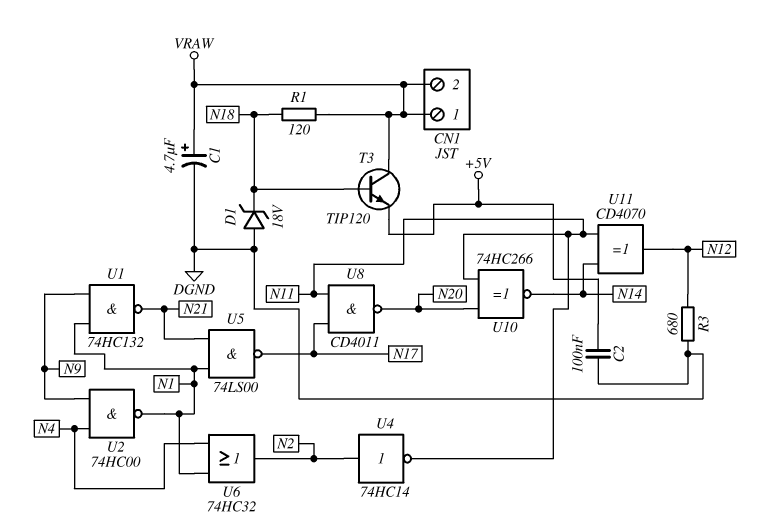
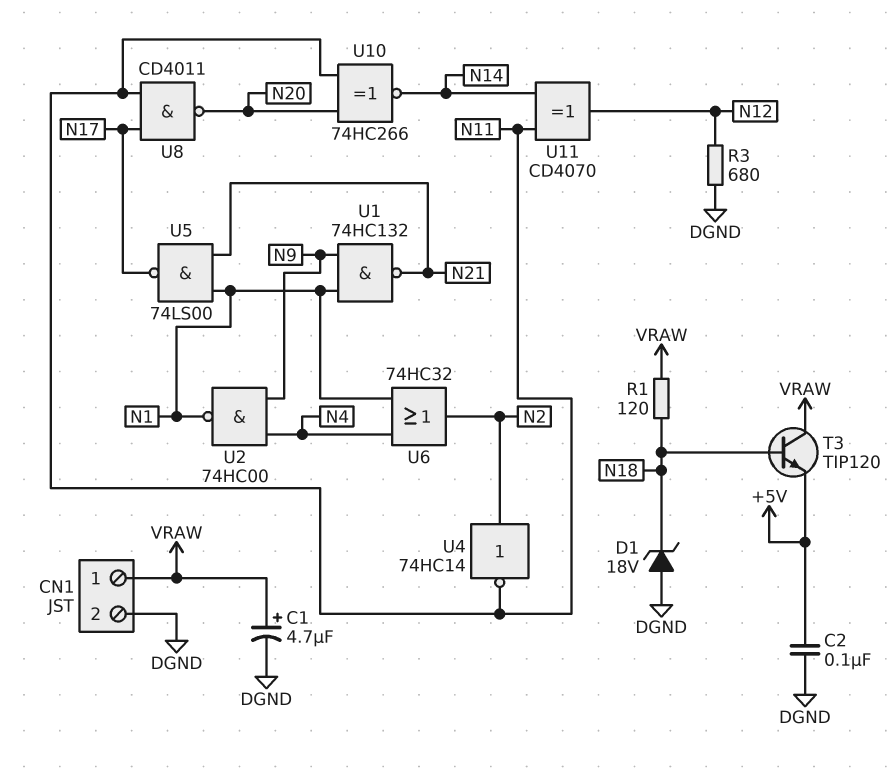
CN1 pin 2: VRAW -> DGND

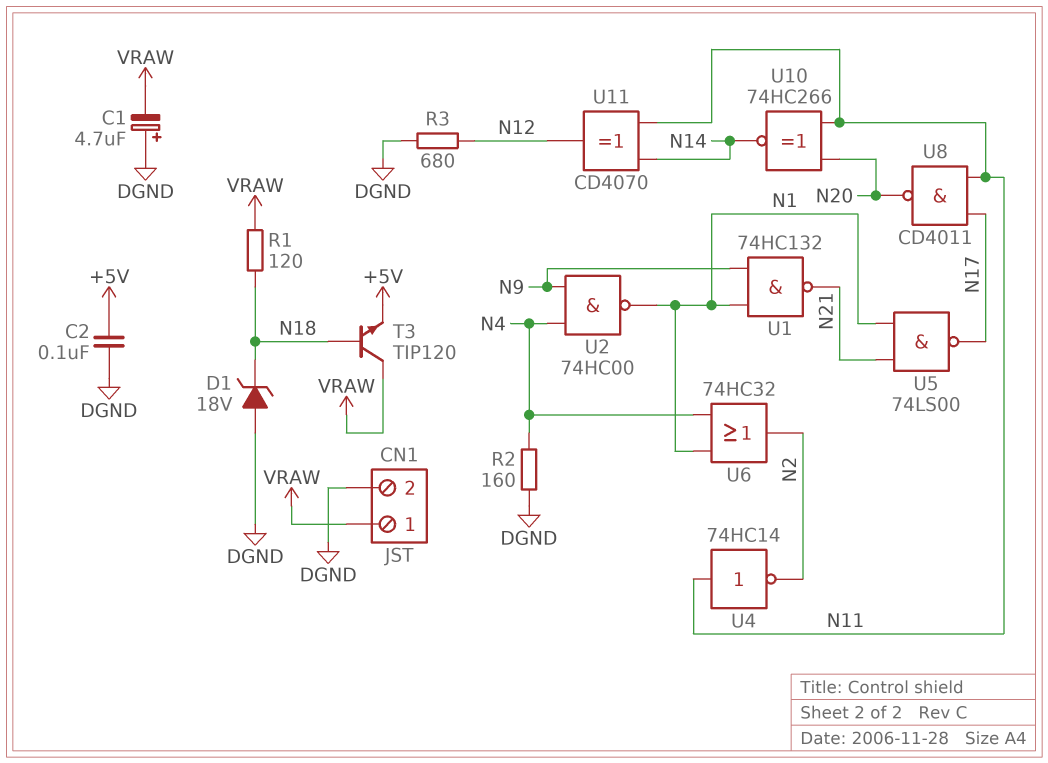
C1: 4.7uF (plus VRAW, minus DGND) -> 4.7uF (plus DGND, minus VRAW)
R2: none -> 160 (DGND, N4)
U4: NOT 74HC14 (in N2, out N11) -> NOT 74HC14 (in N11, out N2)

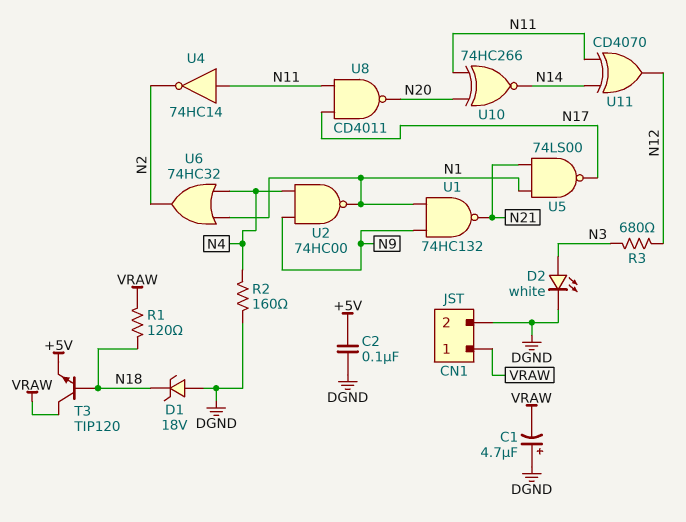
D2: none -> LED white (A N3, K DGND)
R3: 680 (DGND, N12) -> 680 (N3, N12)

